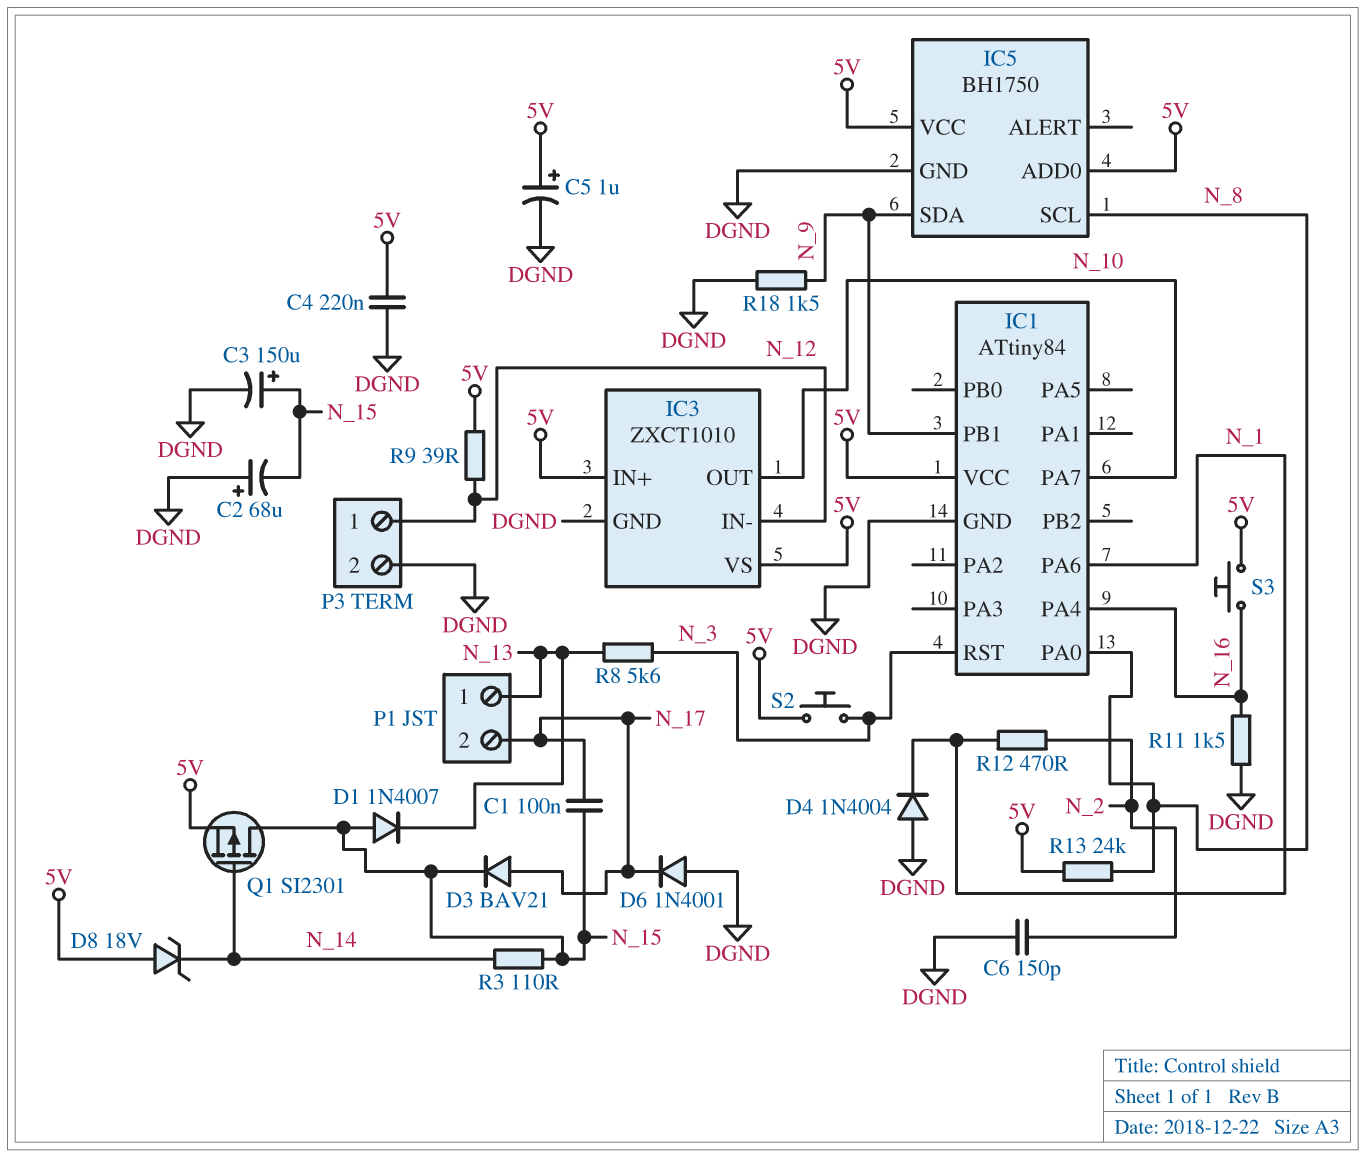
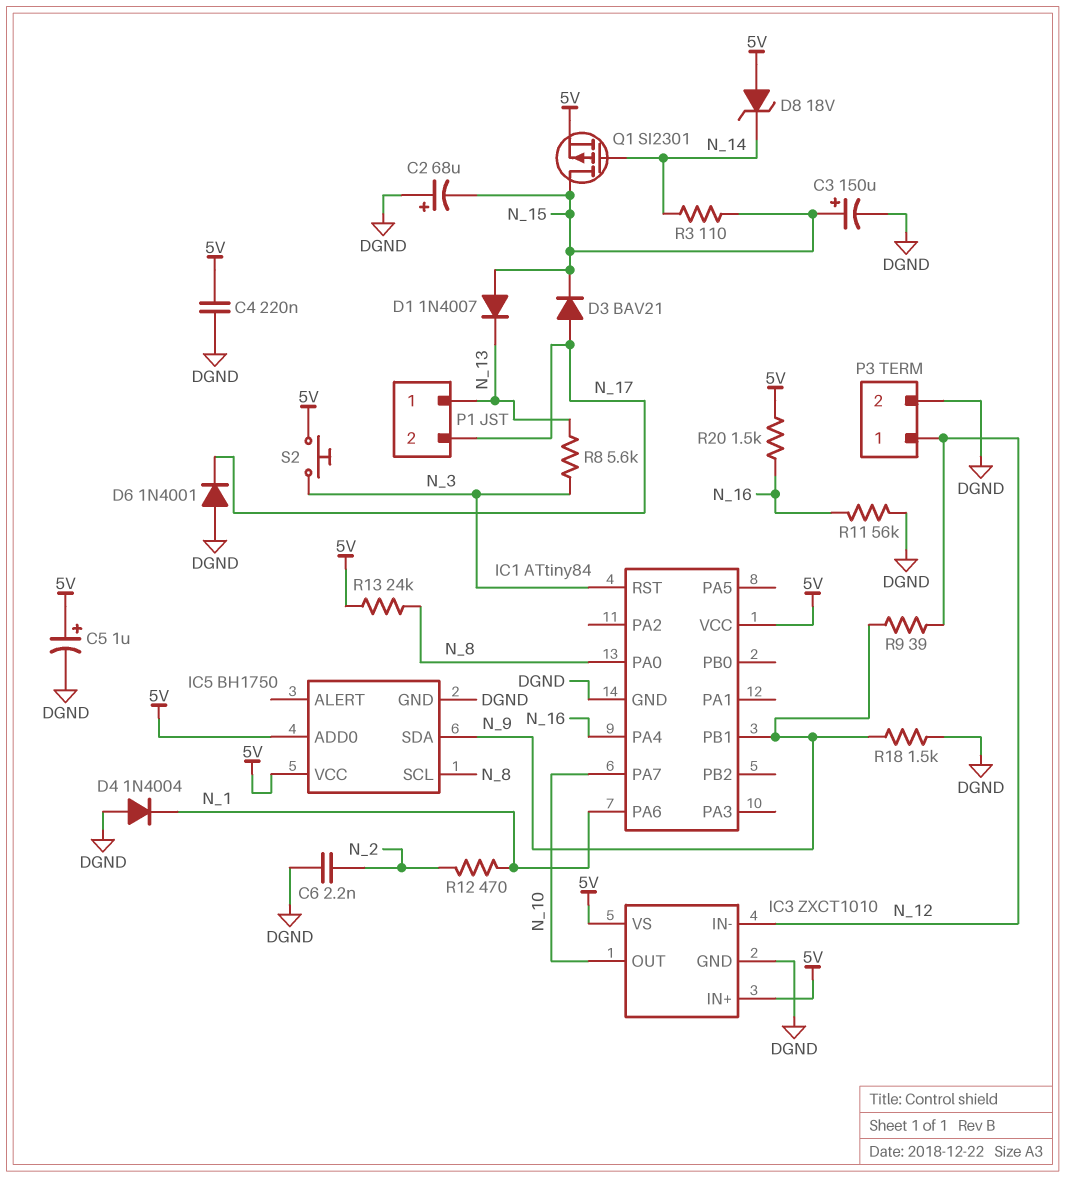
C1: 100nF (N_15, N_17) -> none
C6: 150pF (DGND, N_2) -> 2.2nF (DGND, N_2)
R9: 39 (5V, N_12) -> 39 (N_9, N_12)
R11: 1.5k (DGND, N_16) -> 56k (DGND, N_16)
R20: none -> 1.5k (5V, N_16)
S3: button (5V, N_16) -> none

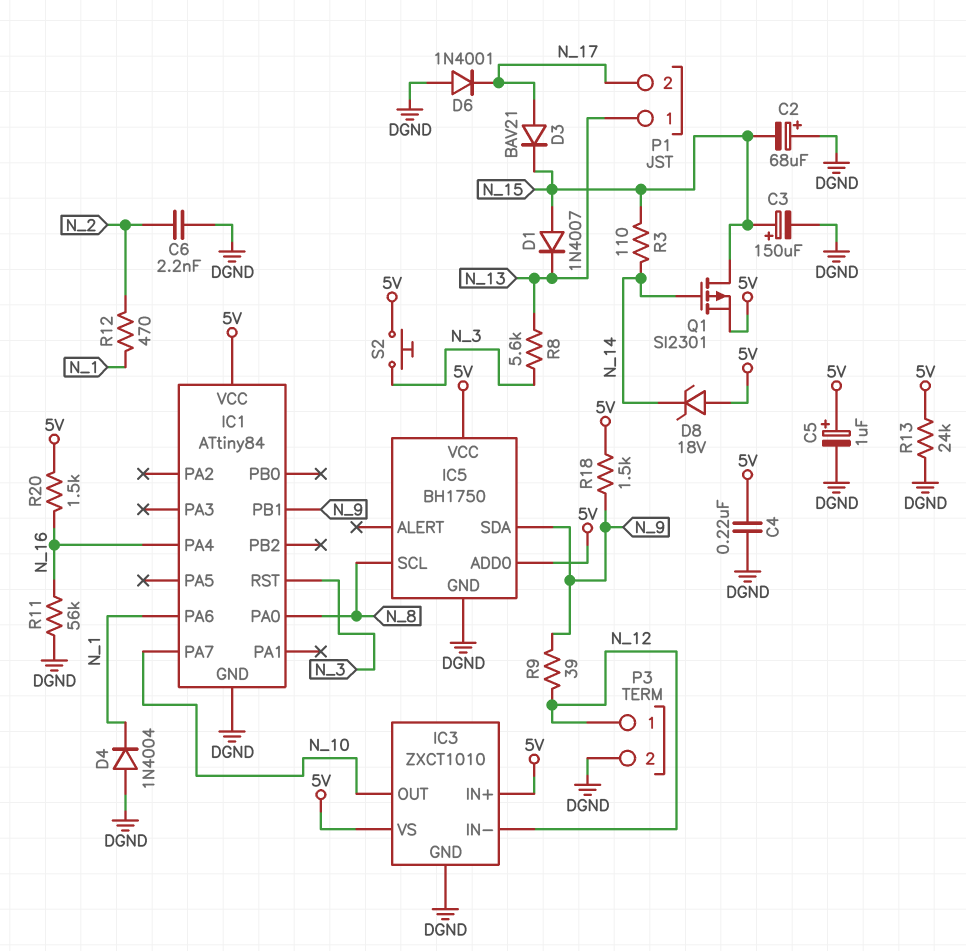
R13: 24k (5V, N_8) -> 24k (5V, DGND)
R18: 1.5k (DGND, N_9) -> 1.5k (5V, N_9)

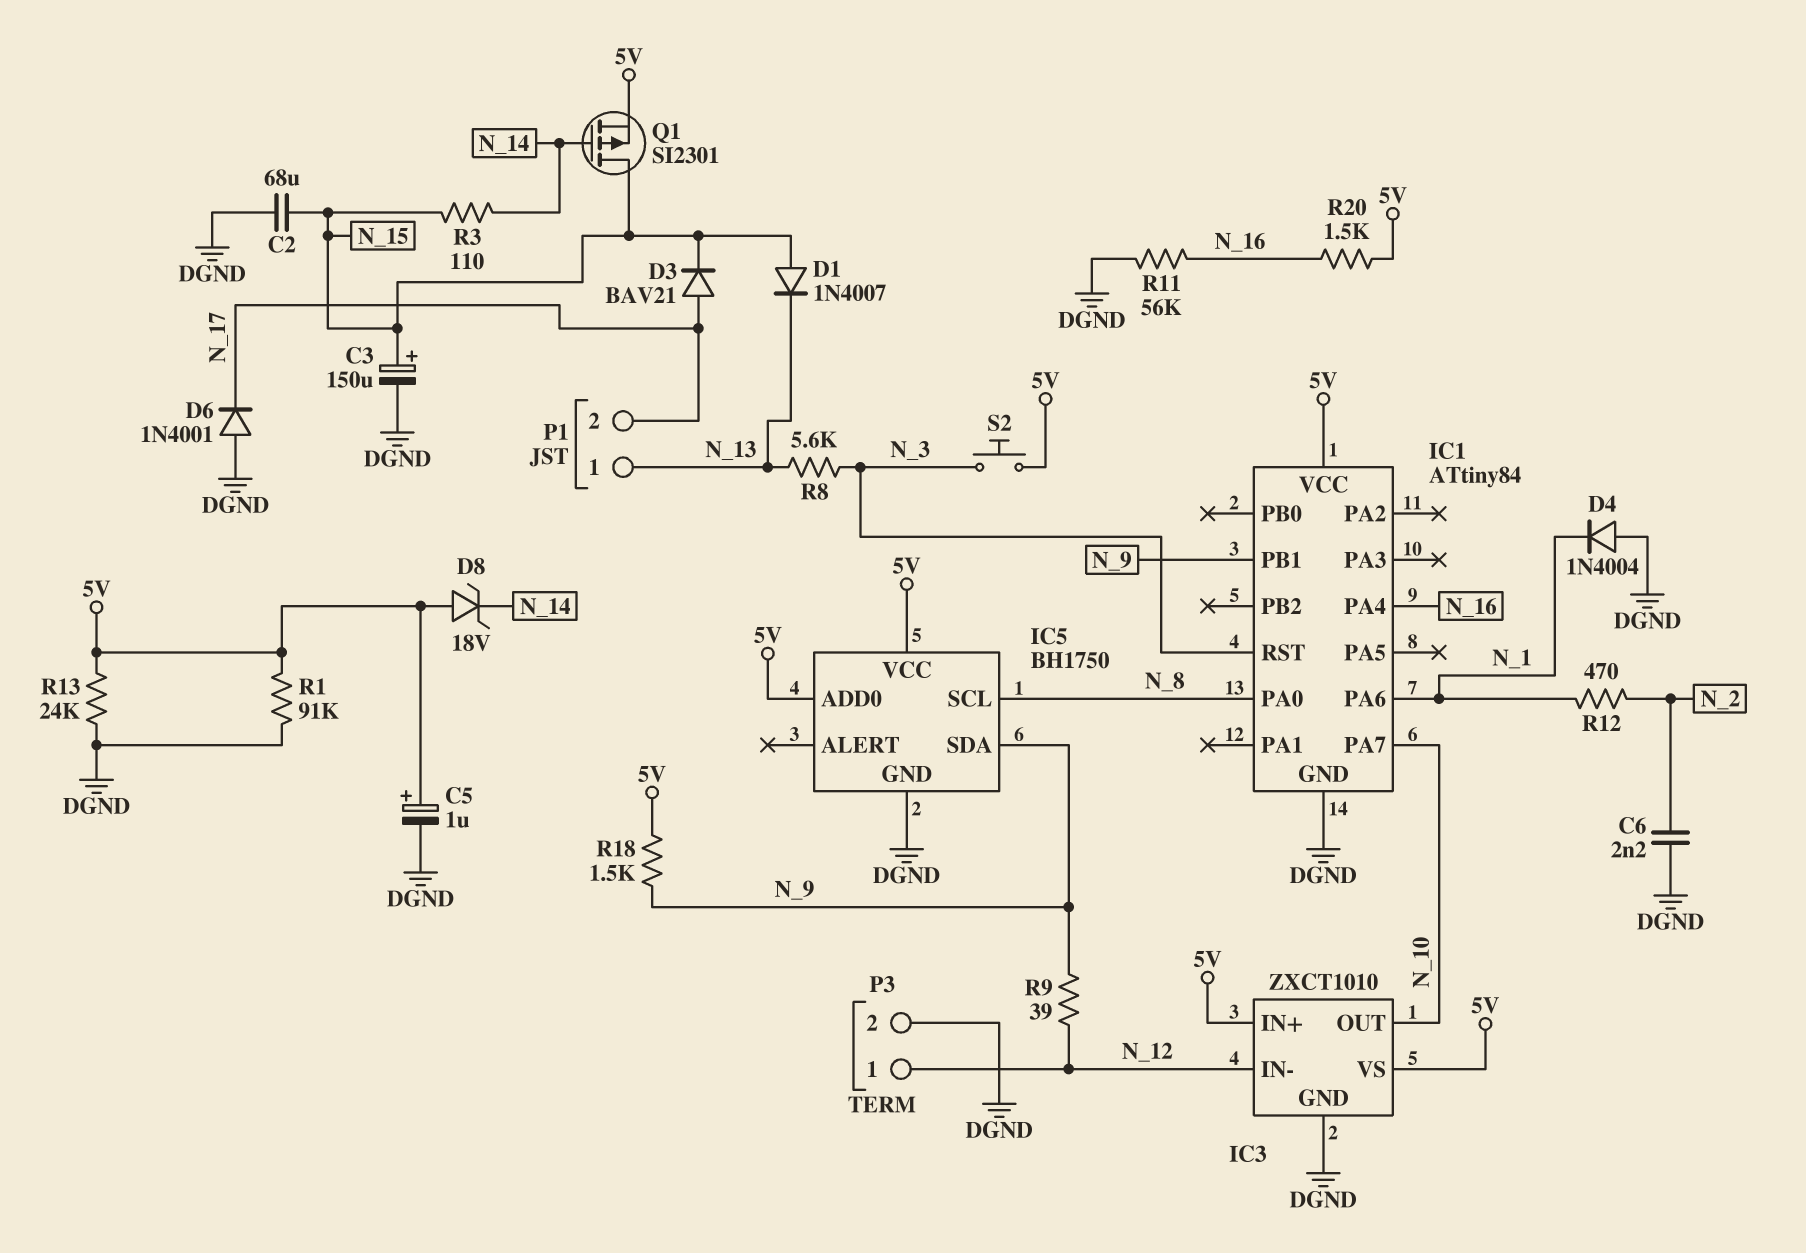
C2: 68uF (plus DGND, minus N_15) -> 68uF (DGND, N_15)
C4: 220nF (5V, DGND) -> none
R1: none -> 91k (5V, DGND)

